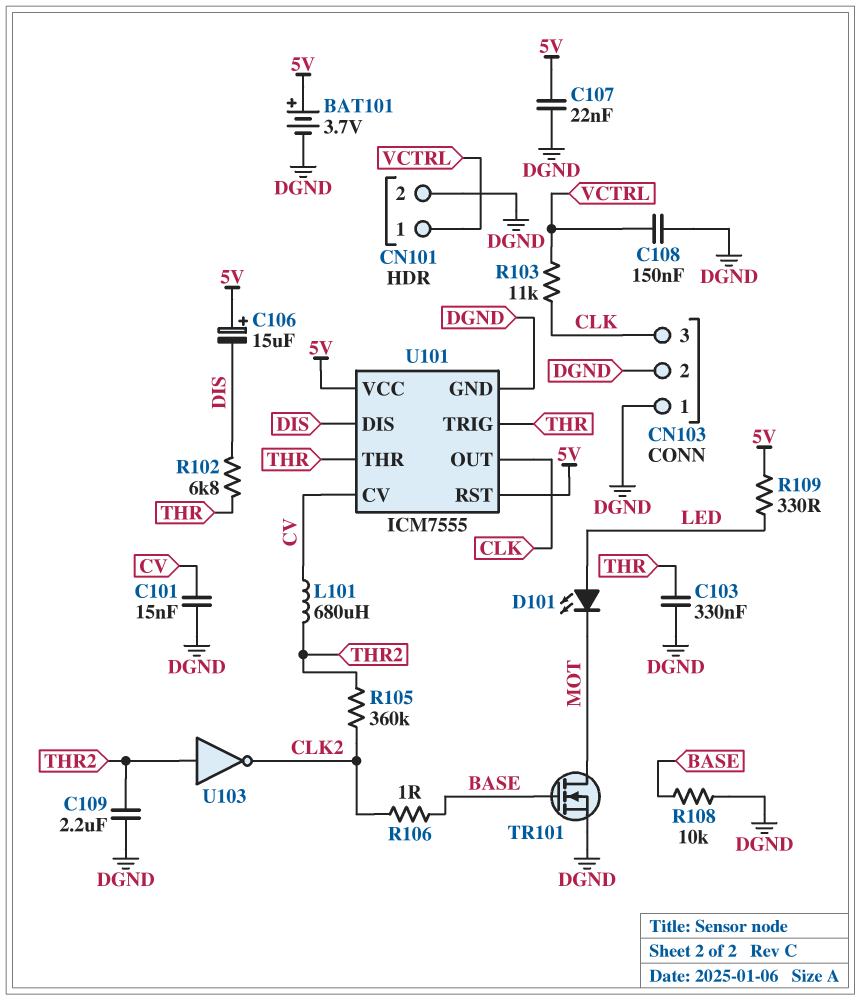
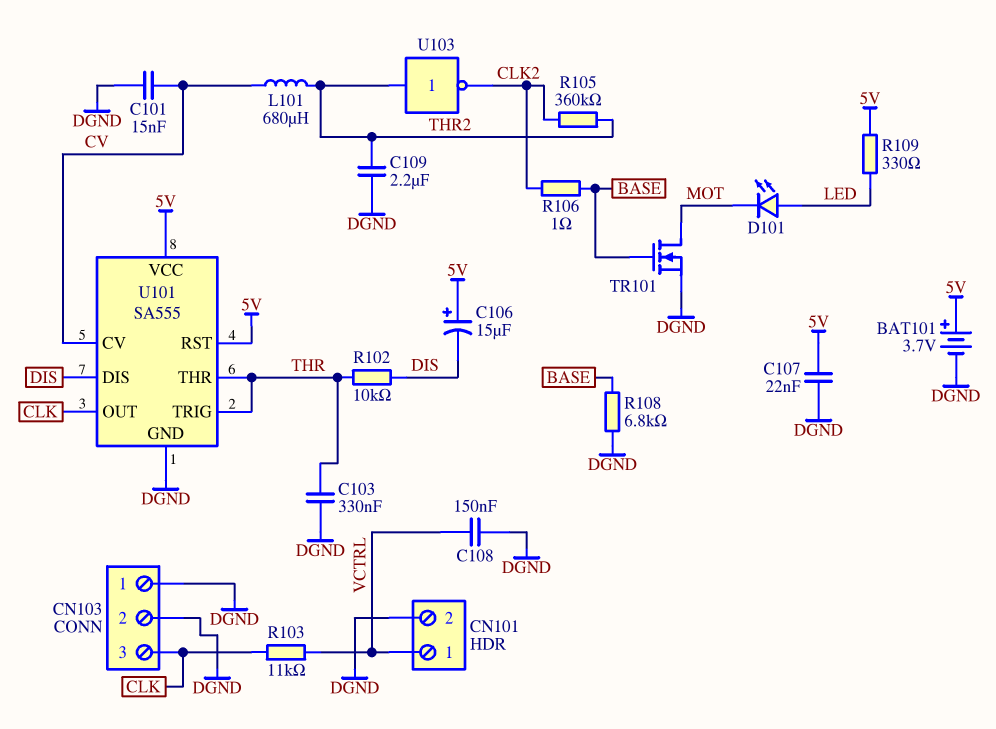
R102: 6.8k (DIS, THR) -> 10k (DIS, THR)
R108: 10k (BASE, DGND) -> 6.8k (BASE, DGND)
U101: ICM7555 -> SA555

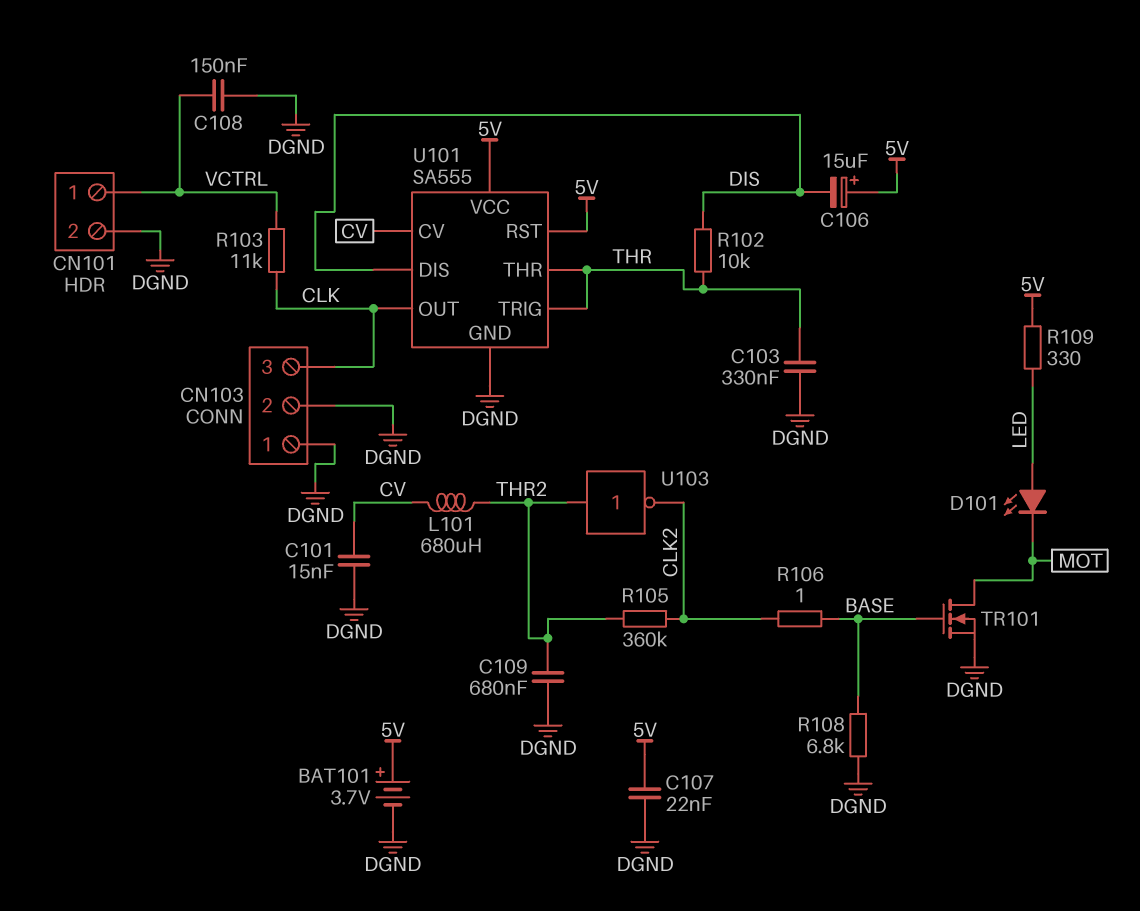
C109: 2.2uF (DGND, THR2) -> 680nF (DGND, THR2)

